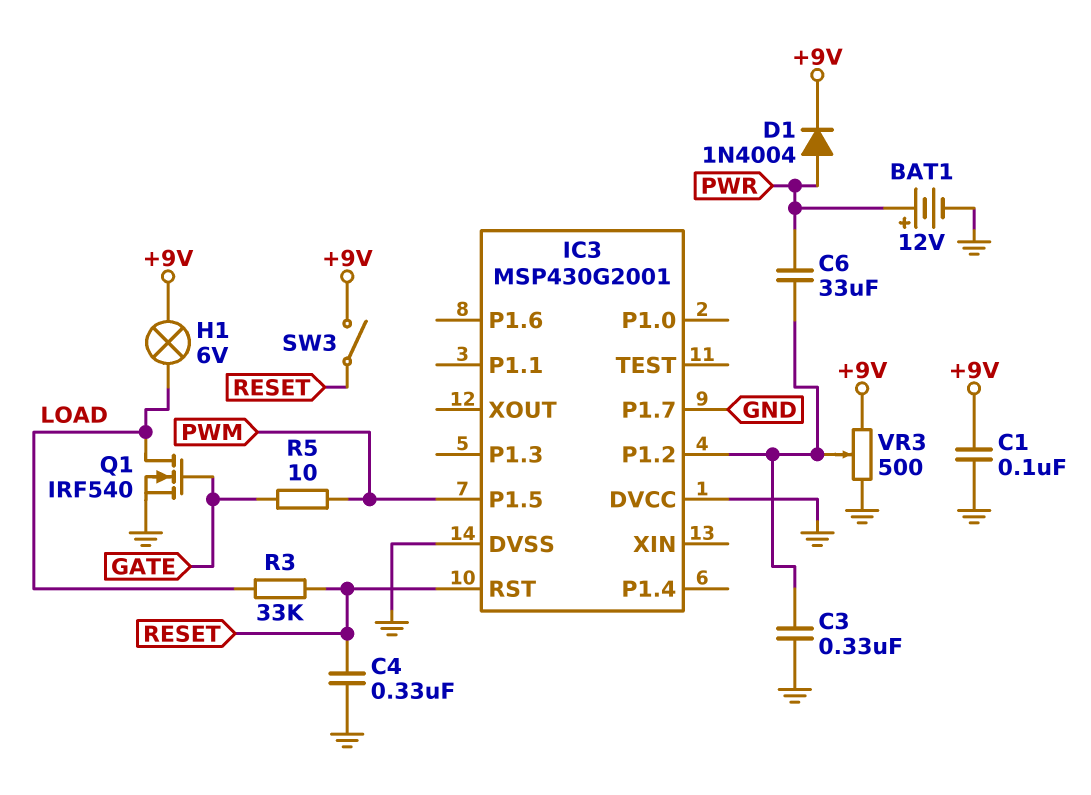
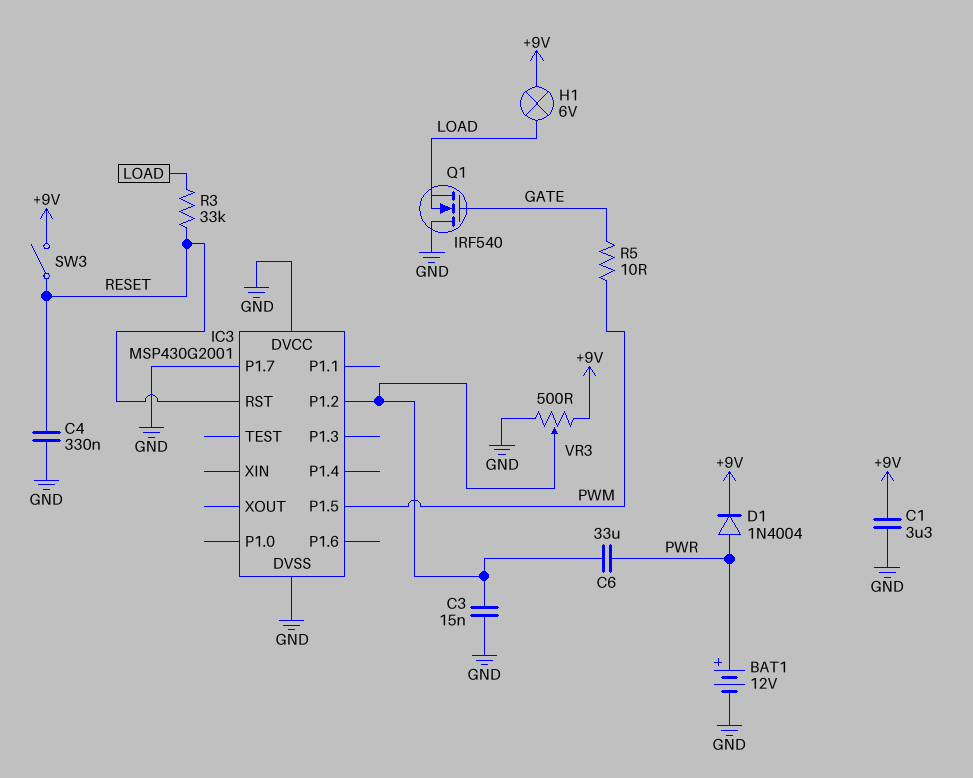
C1: 100nF (+9V, GND) -> 3.3uF (+9V, GND)
C3: 330nF (GND, IC3/P1.2) -> 15nF (GND, IC3/P1.2)
Q1: NMOS IRF540 (G GATE, D LOAD, S GND) -> NMOS IRF540 (G GATE, D GND, S LOAD)

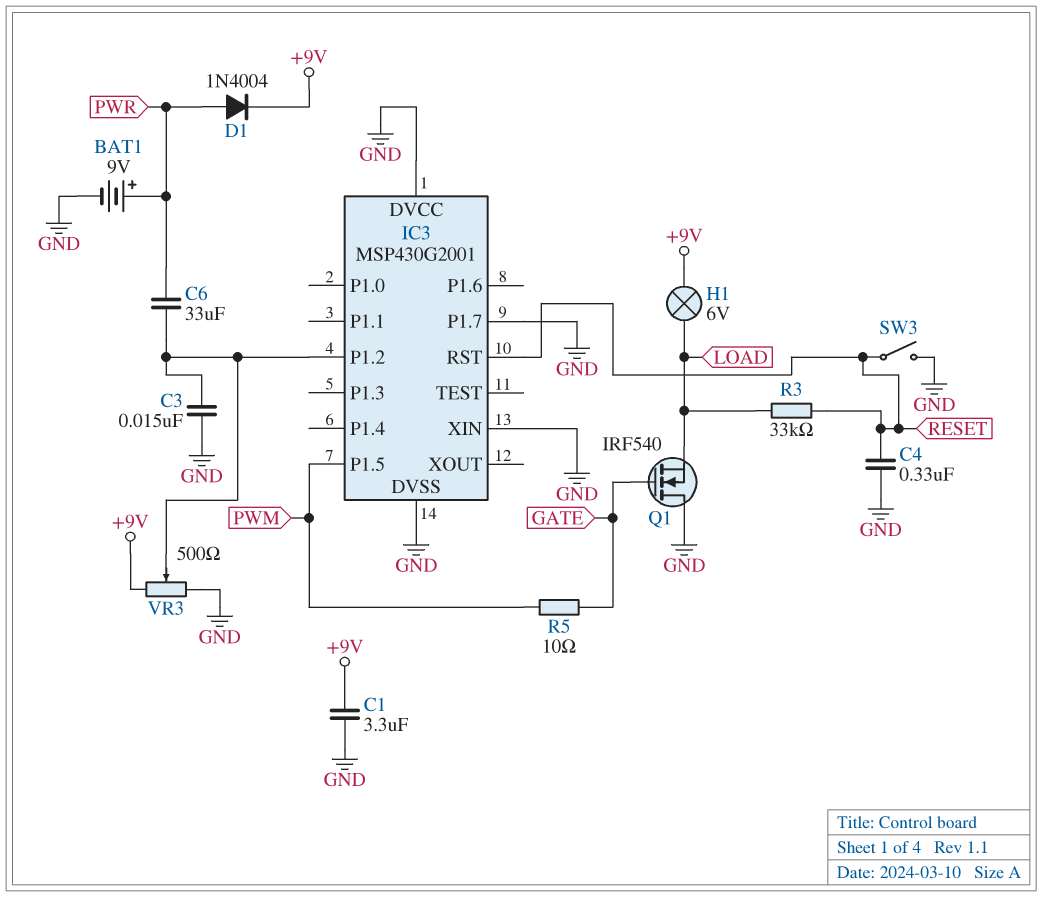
BAT1: 12V (plus PWR, minus GND) -> 9V (plus PWR, minus GND)
IC3 pin XIN: none -> GND
SW3: switch (+9V, RESET) -> switch (GND, RESET)

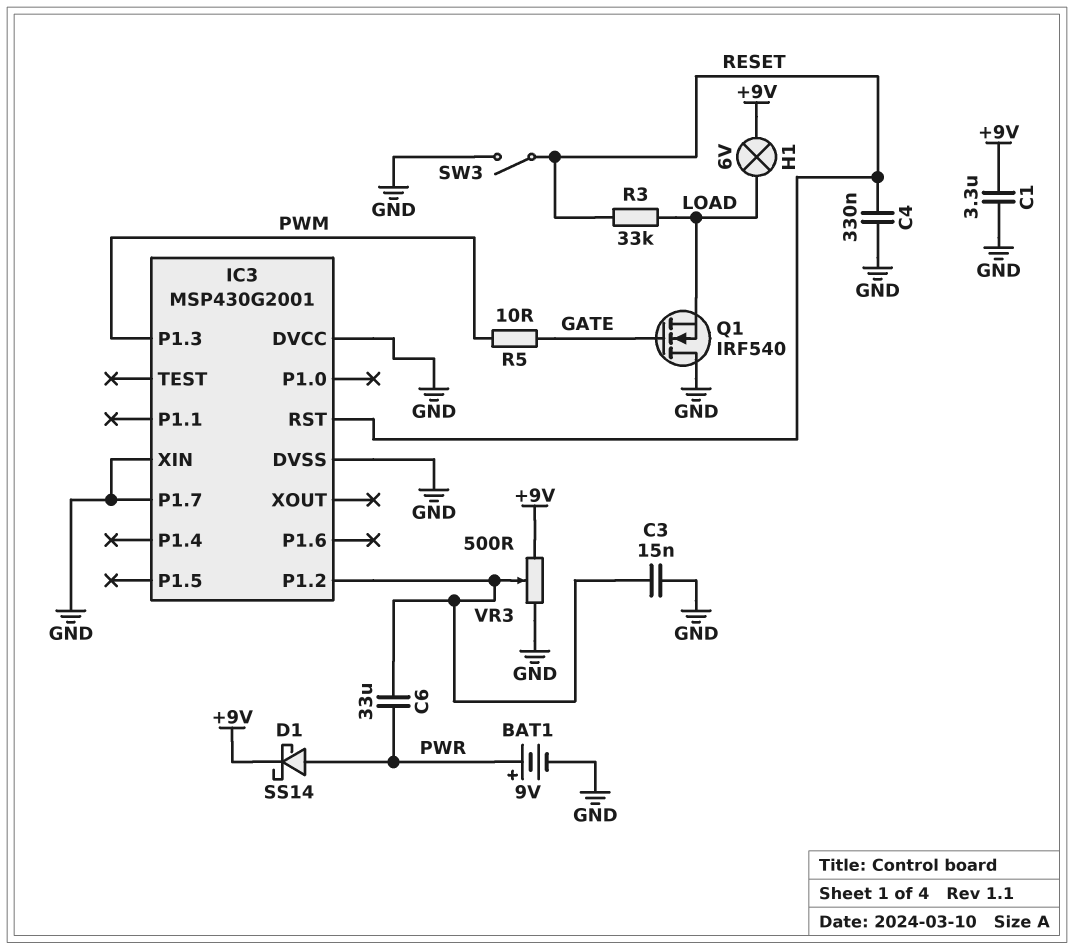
D1: diode 1N4004 (A PWR, K +9V) -> schottky SS14 (A PWR, K +9V)
IC3 pin P1.3: none -> PWM
IC3 pin P1.5: PWM -> none

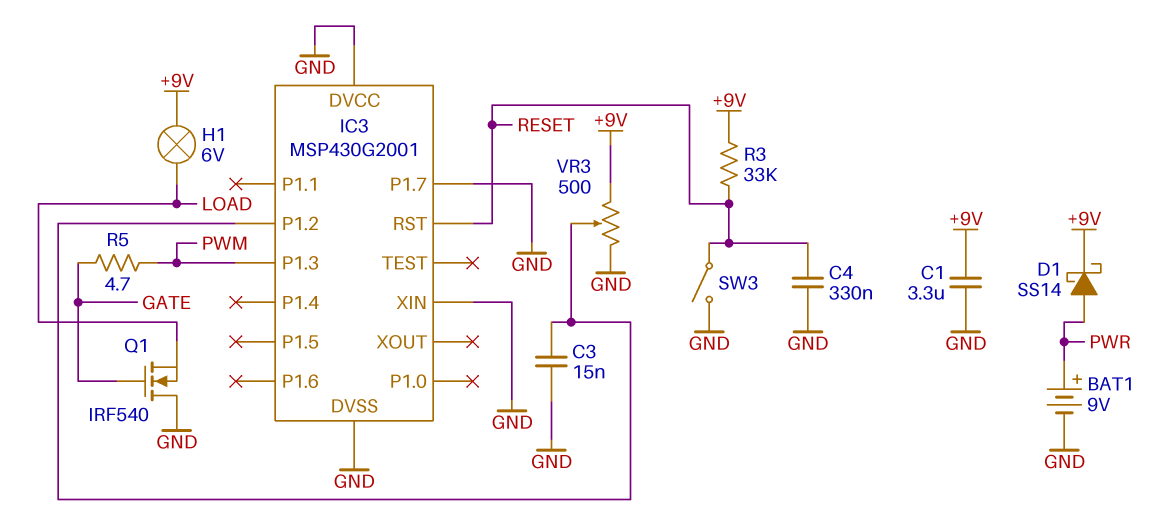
C6: 33uF (IC3/P1.2, PWR) -> none
R3: 33k (LOAD, RESET) -> 33k (+9V, RESET)
R5: 10 (GATE, PWM) -> 4.7 (GATE, PWM)

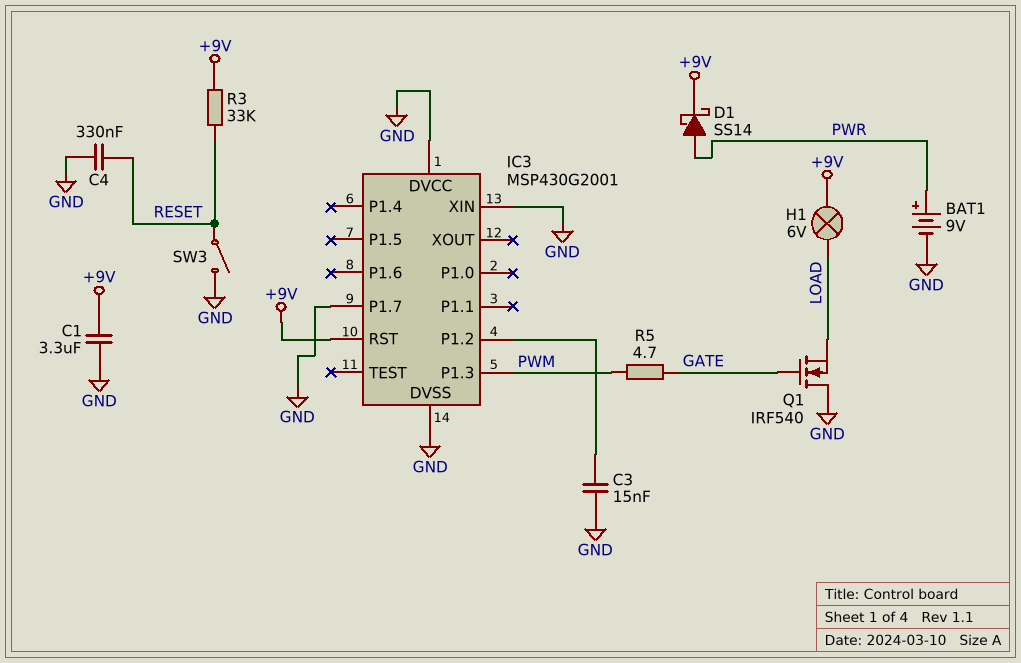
IC3 pin RST: RESET -> +9V
VR3: 500 (+9V, GND, wiper IC3/P1.2) -> none

